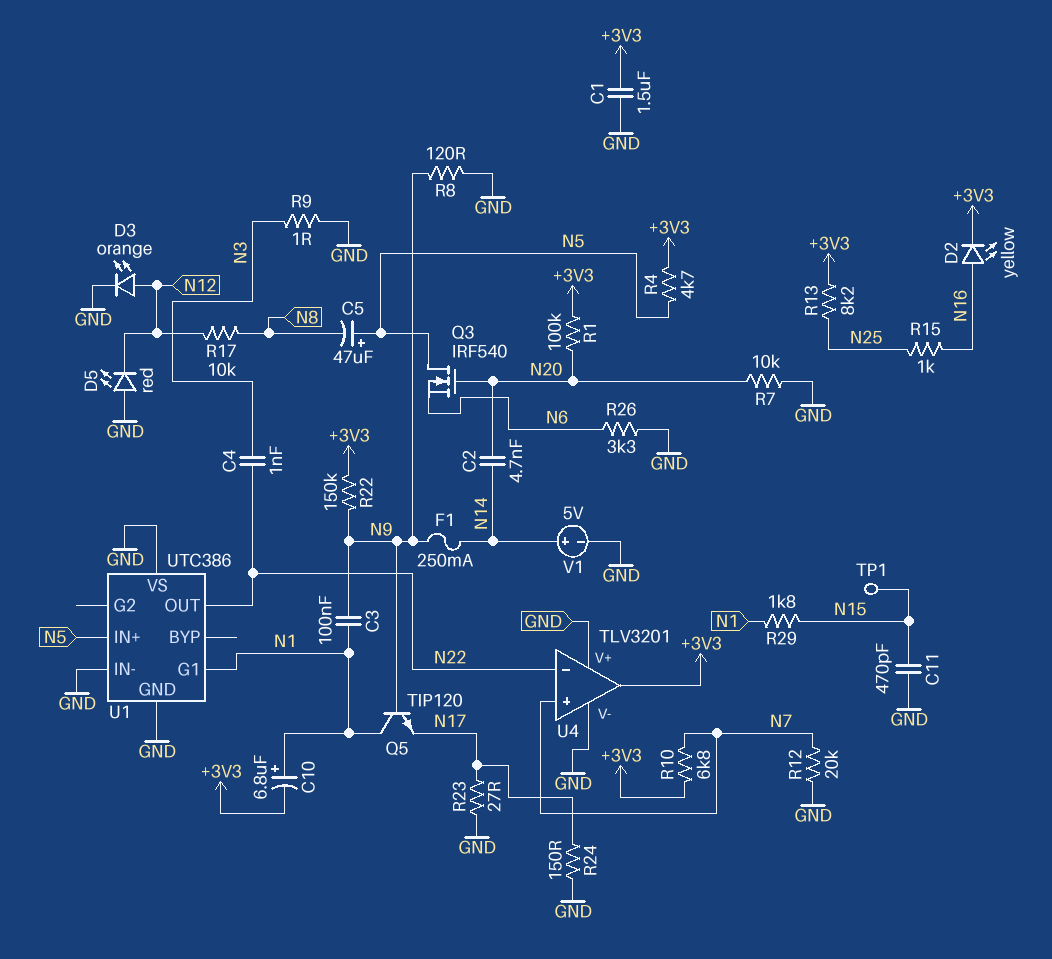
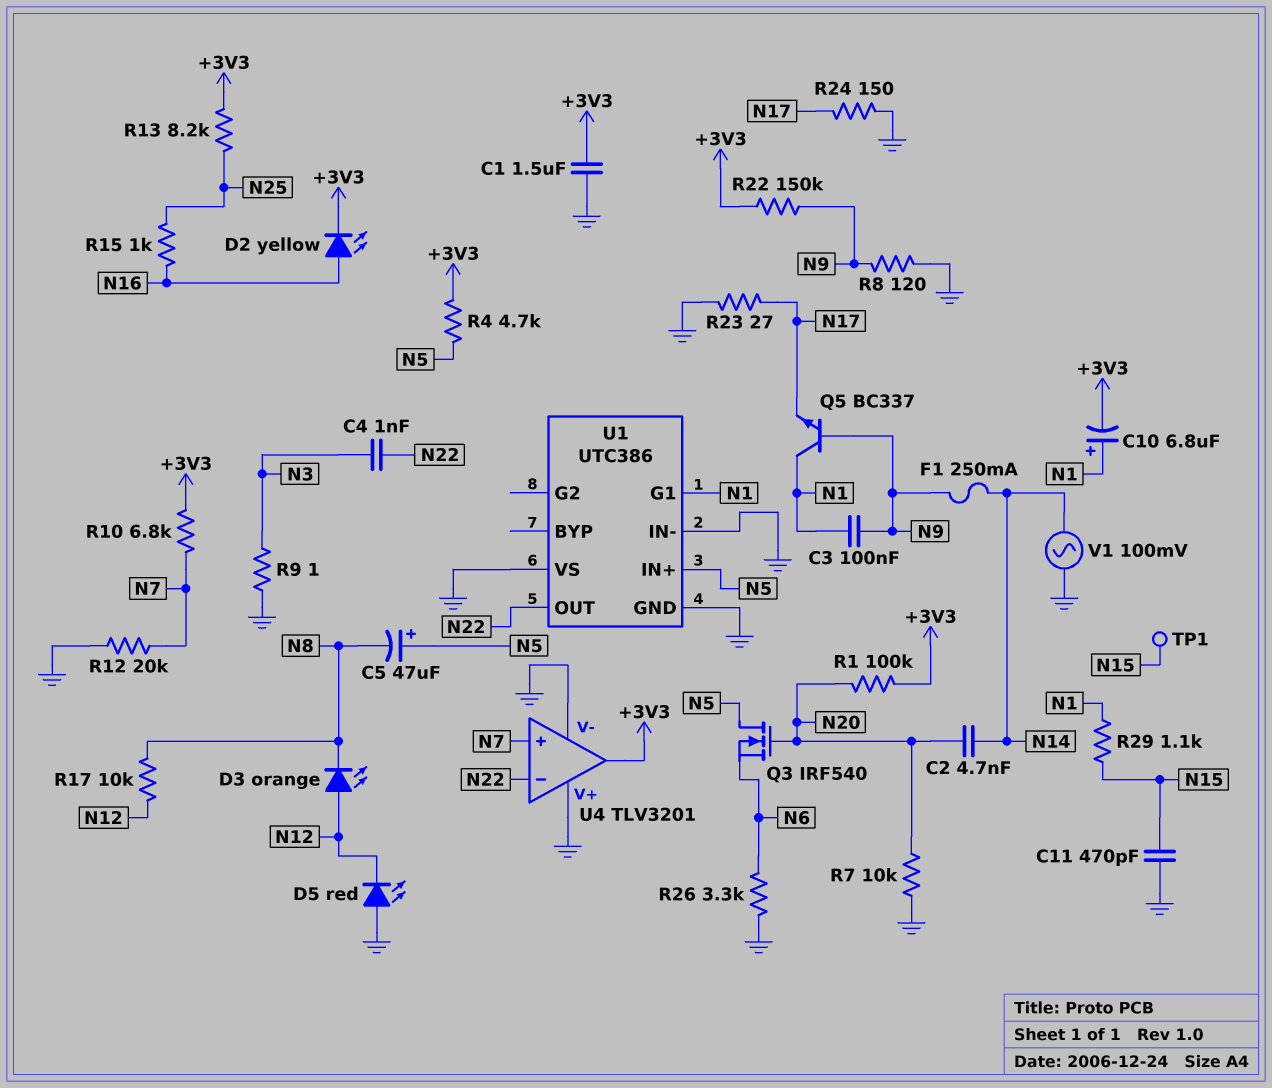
D3: LED orange (A N12, K GND) -> LED orange (A N12, K N8)
Q5: NPN TIP120 (B N9, C N1, E N17) -> NPN BC337 (B N9, C N1, E N17)
R29: 1.8k (N1, N15) -> 1.1k (N1, N15)
V1: 5V (plus N14, minus GND) -> AC 100mV (GND, N14)

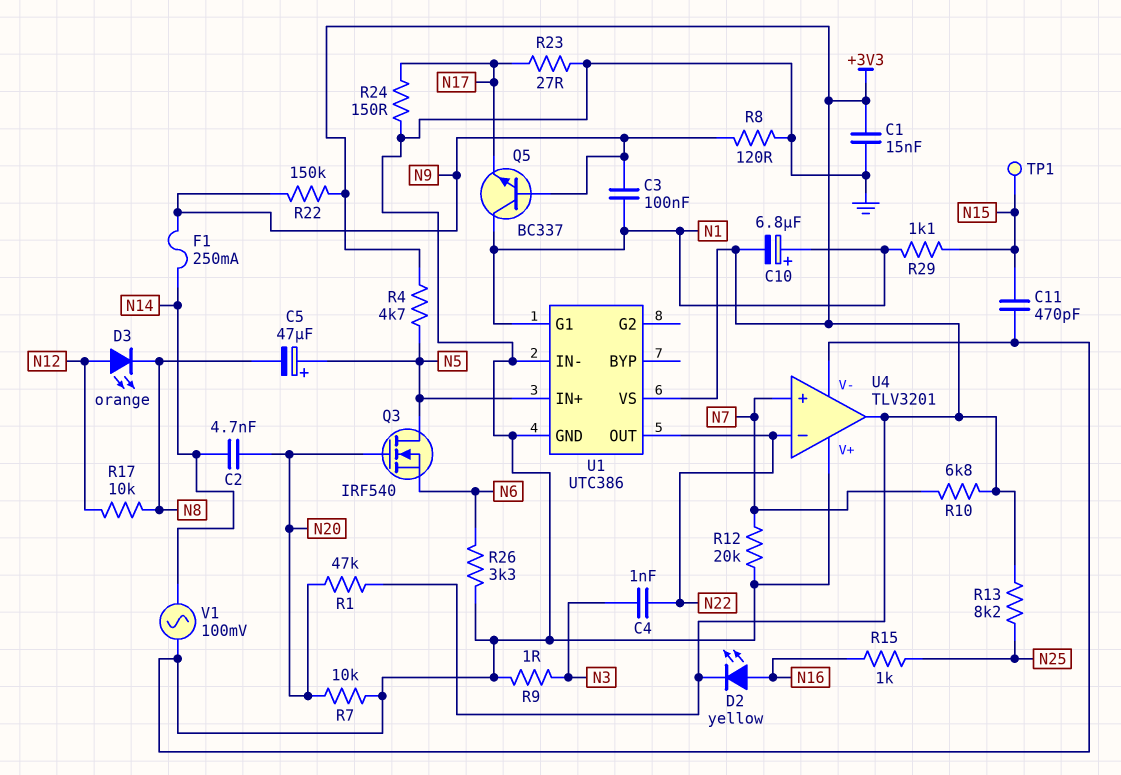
C1: 1.5uF (+3V3, GND) -> 15nF (+3V3, GND)
D5: LED red (A GND, K N12) -> none
R1: 100k (+3V3, N20) -> 47k (+3V3, N20)
U1 pin VS: GND -> +3V3

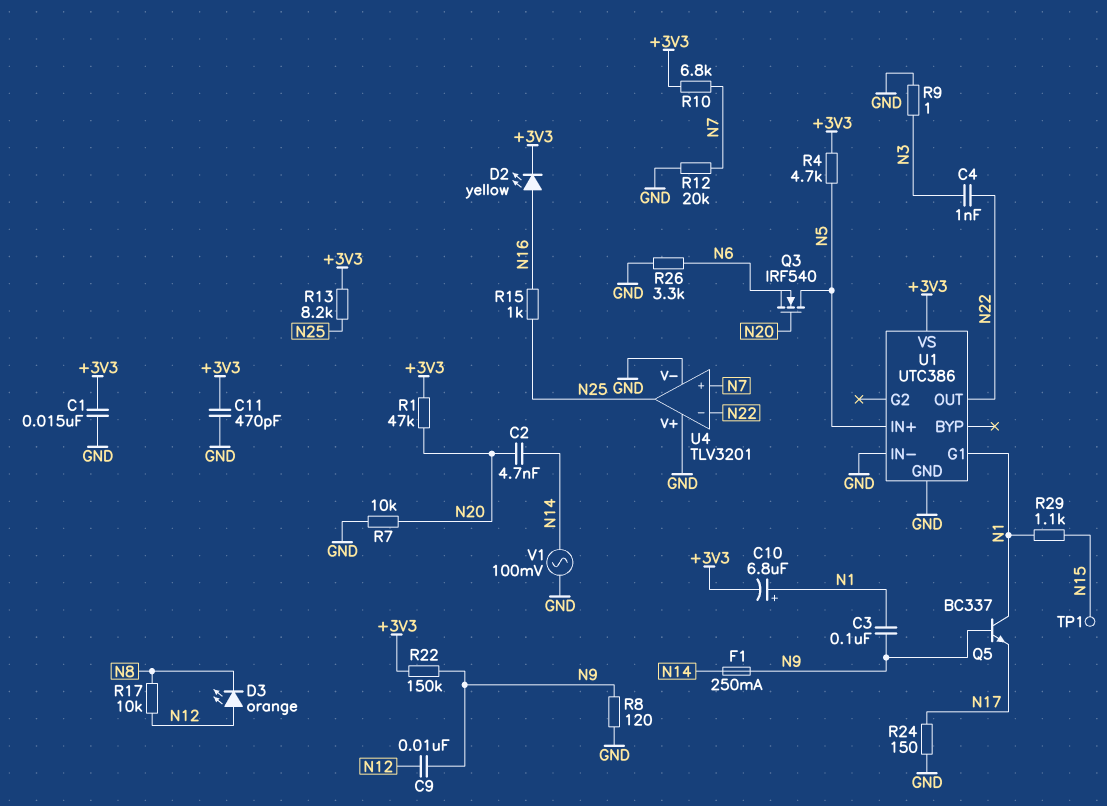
C5: 47uF (plus N5, minus N8) -> none
C9: none -> 10nF (N9, N12)
C11: 470pF (GND, N15) -> 470pF (+3V3, GND)
R23: 27 (GND, N17) -> none
U4 pin out: +3V3 -> N25

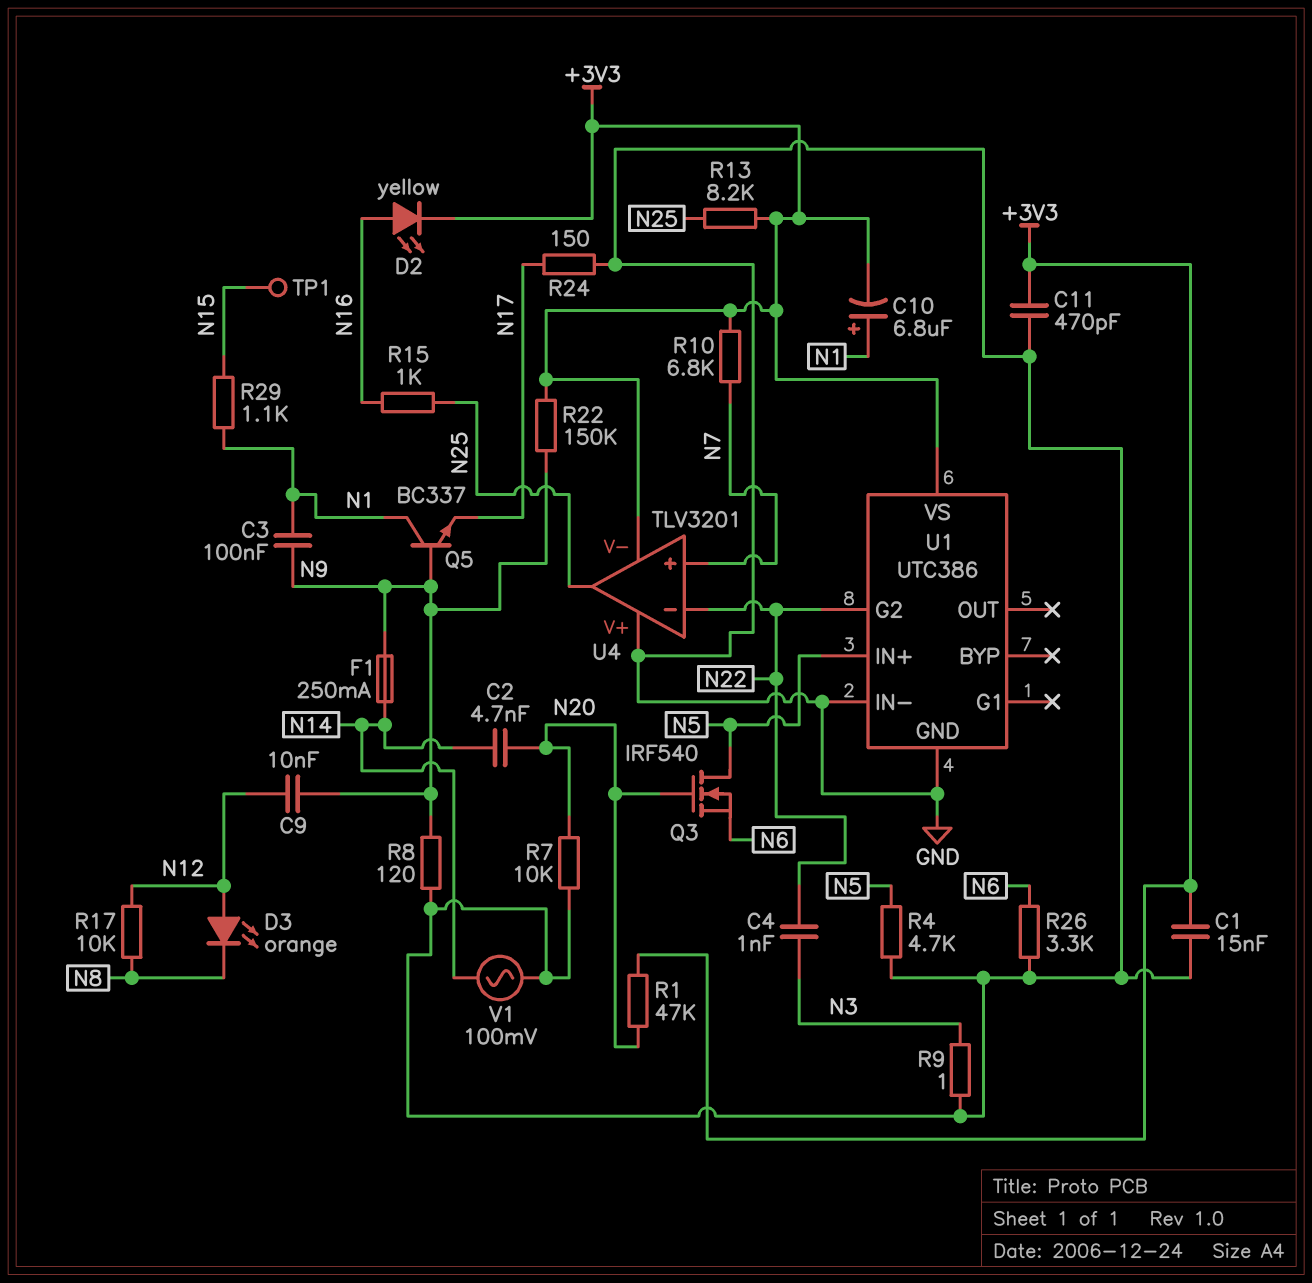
R4: 4.7k (+3V3, N5) -> 4.7k (GND, N5)
R12: 20k (GND, N7) -> none
U1 pin G1: N1 -> none
U1 pin G2: none -> N22
U1 pin OUT: N22 -> none
U4 pin V-: GND -> +3V3

